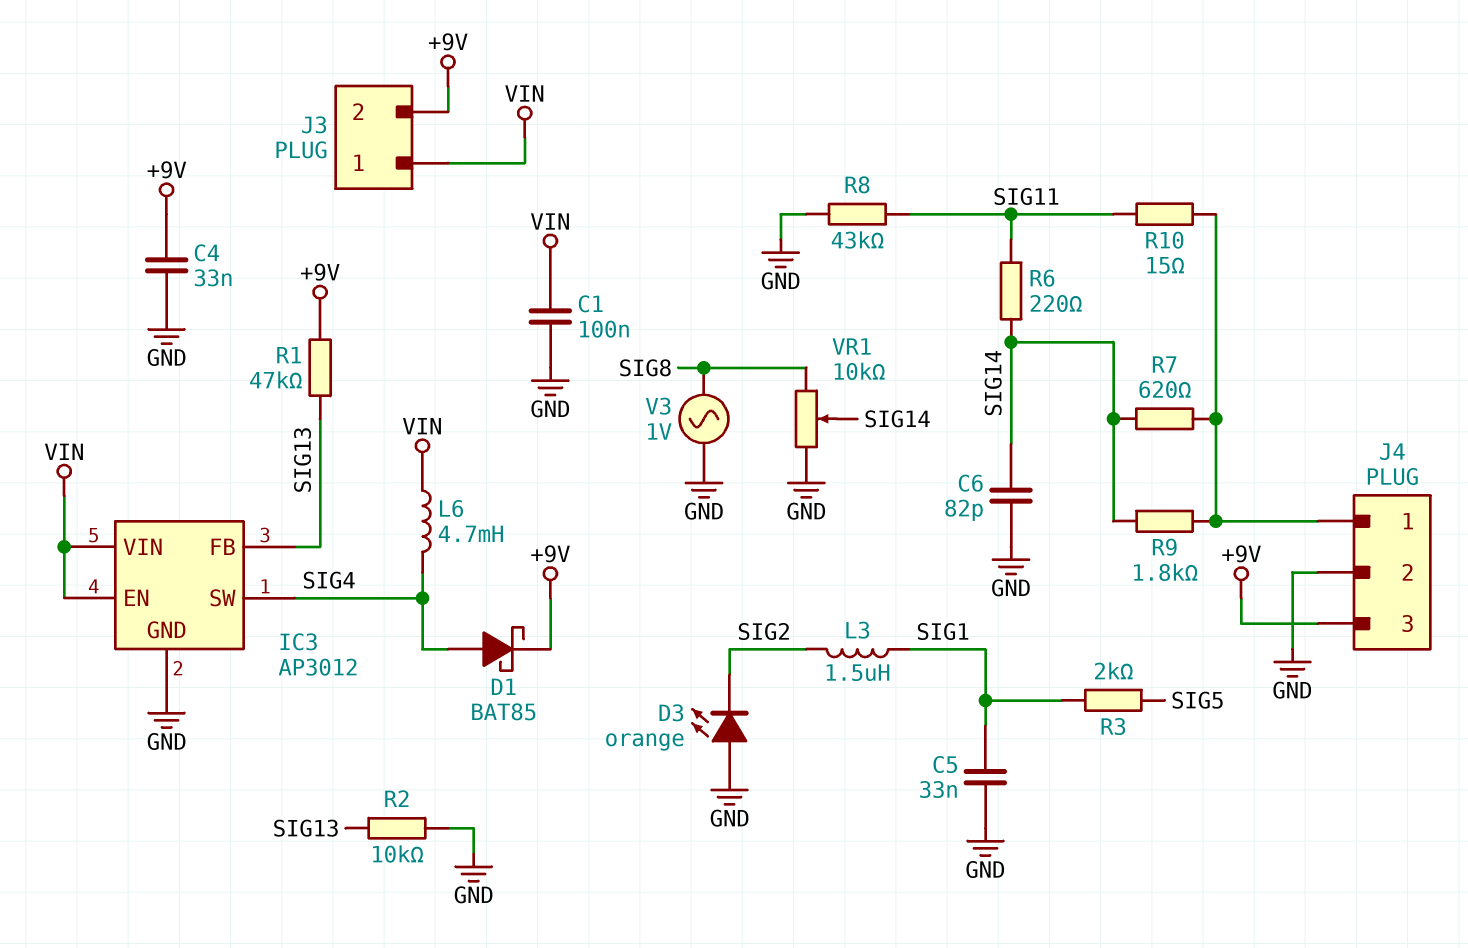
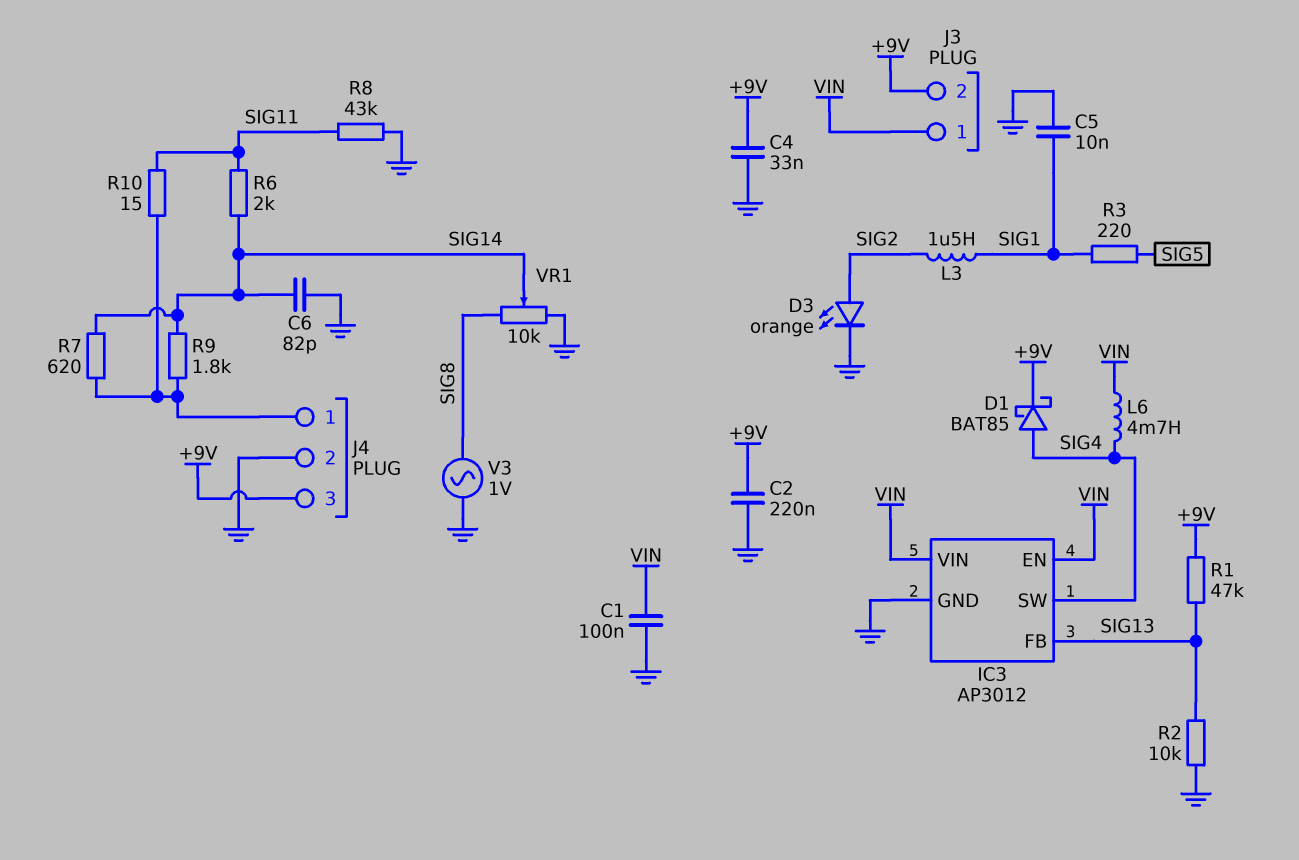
C2: none -> 220nF (+9V, GND)
C5: 33nF (GND, SIG1) -> 10nF (GND, SIG1)
D3: LED orange (A GND, K SIG2) -> LED orange (A SIG2, K GND)
R3: 2k (SIG1, SIG5) -> 220 (SIG1, SIG5)
R6: 220 (SIG11, SIG14) -> 2k (SIG11, SIG14)

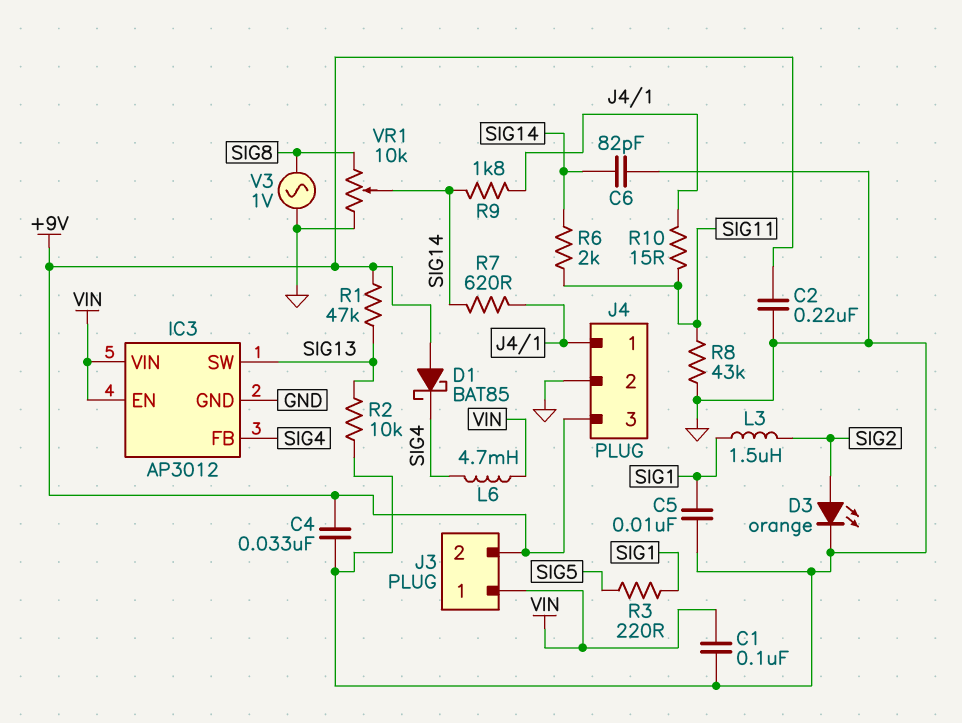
D1: schottky BAT85 (A SIG4, K +9V) -> schottky BAT85 (A +9V, K SIG4)
IC3 pin FB: SIG13 -> SIG4
IC3 pin SW: SIG4 -> SIG13

